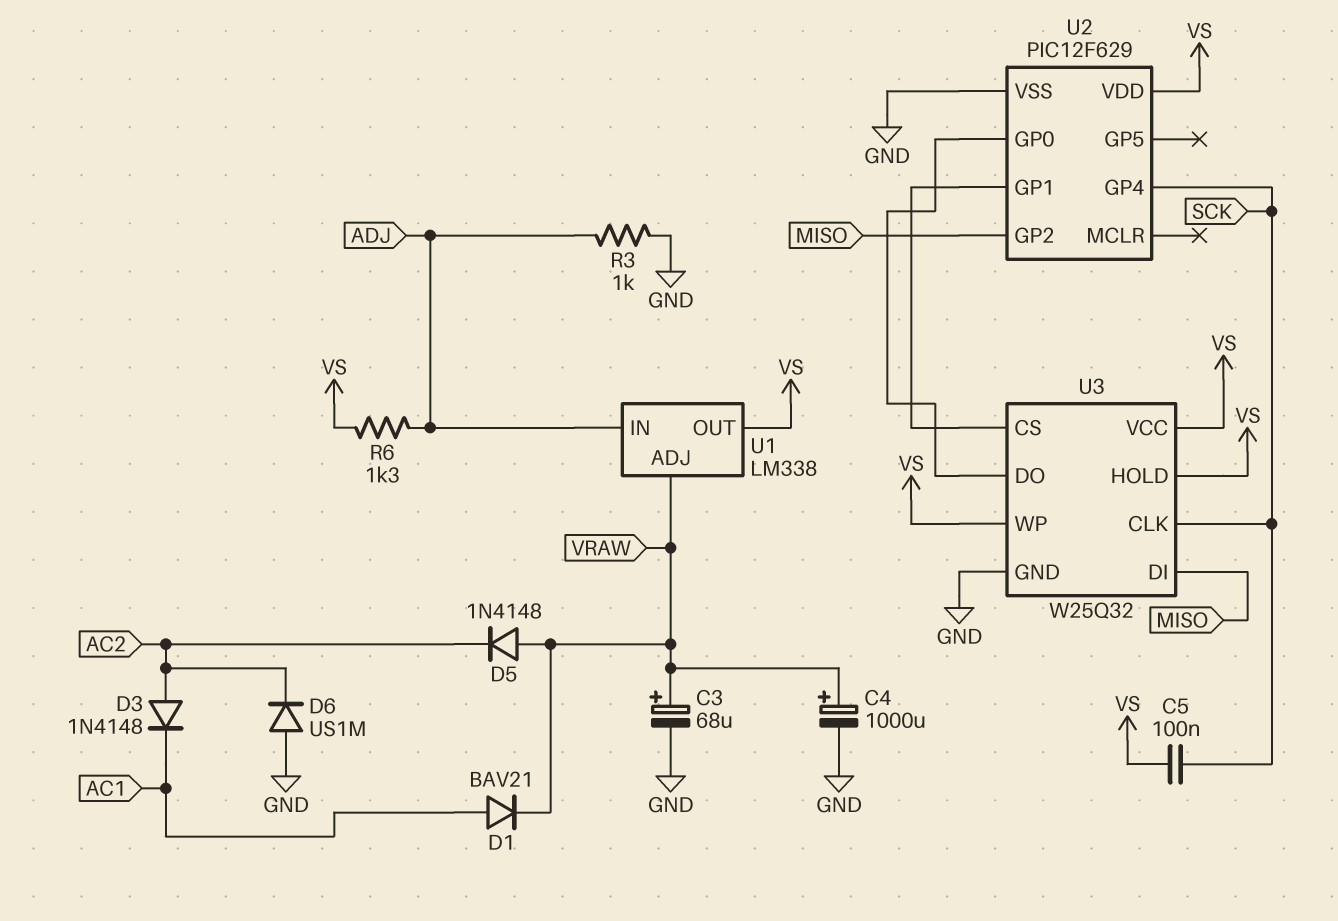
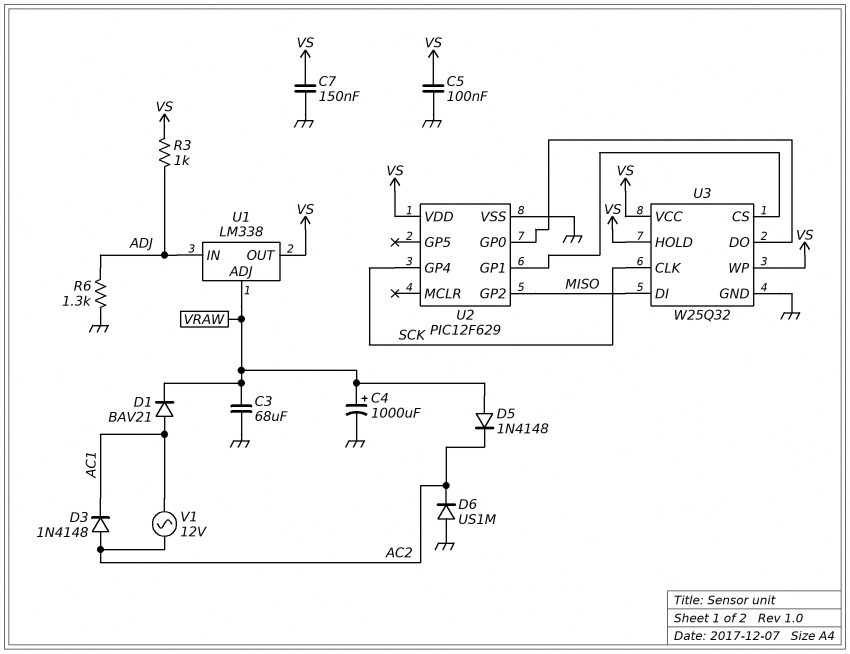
C3: 68uF (plus VRAW, minus GND) -> 68uF (GND, VRAW)
C5: 100nF (SCK, VS) -> 100nF (GND, VS)
C7: none -> 150nF (GND, VS)
R3: 1k (ADJ, GND) -> 1k (ADJ, VS)
R6: 1.3k (ADJ, VS) -> 1.3k (ADJ, GND)
V1: none -> AC 12V (AC1, AC2)

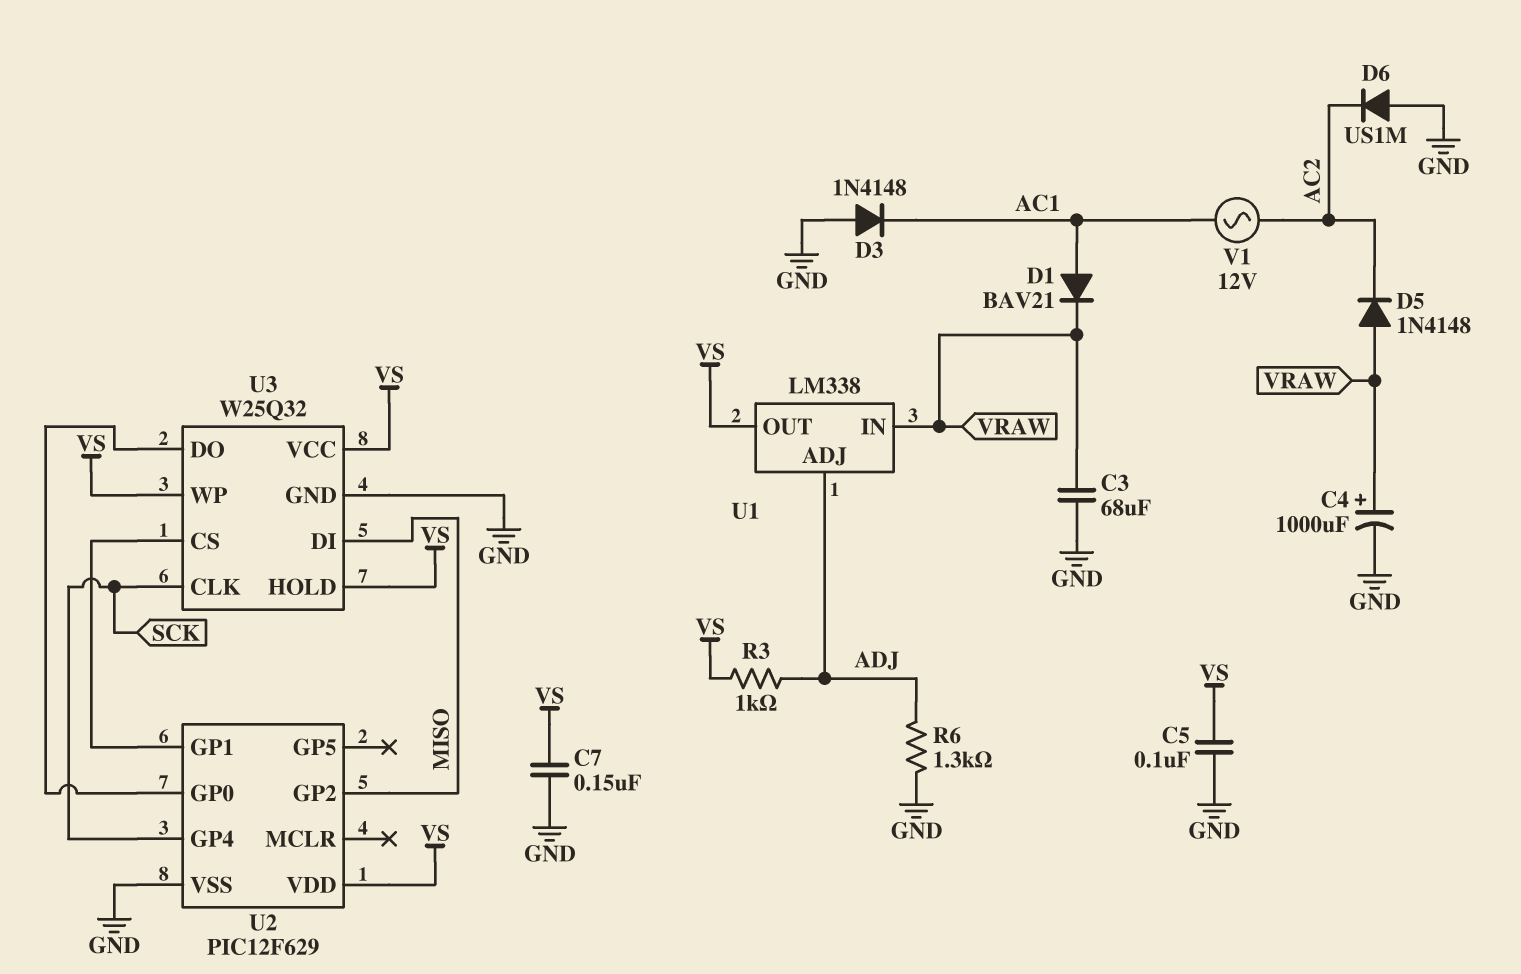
D3: diode 1N4148 (A AC2, K AC1) -> diode 1N4148 (A GND, K AC1)
U1 pin ADJ: VRAW -> ADJ
U1 pin IN: ADJ -> VRAW

